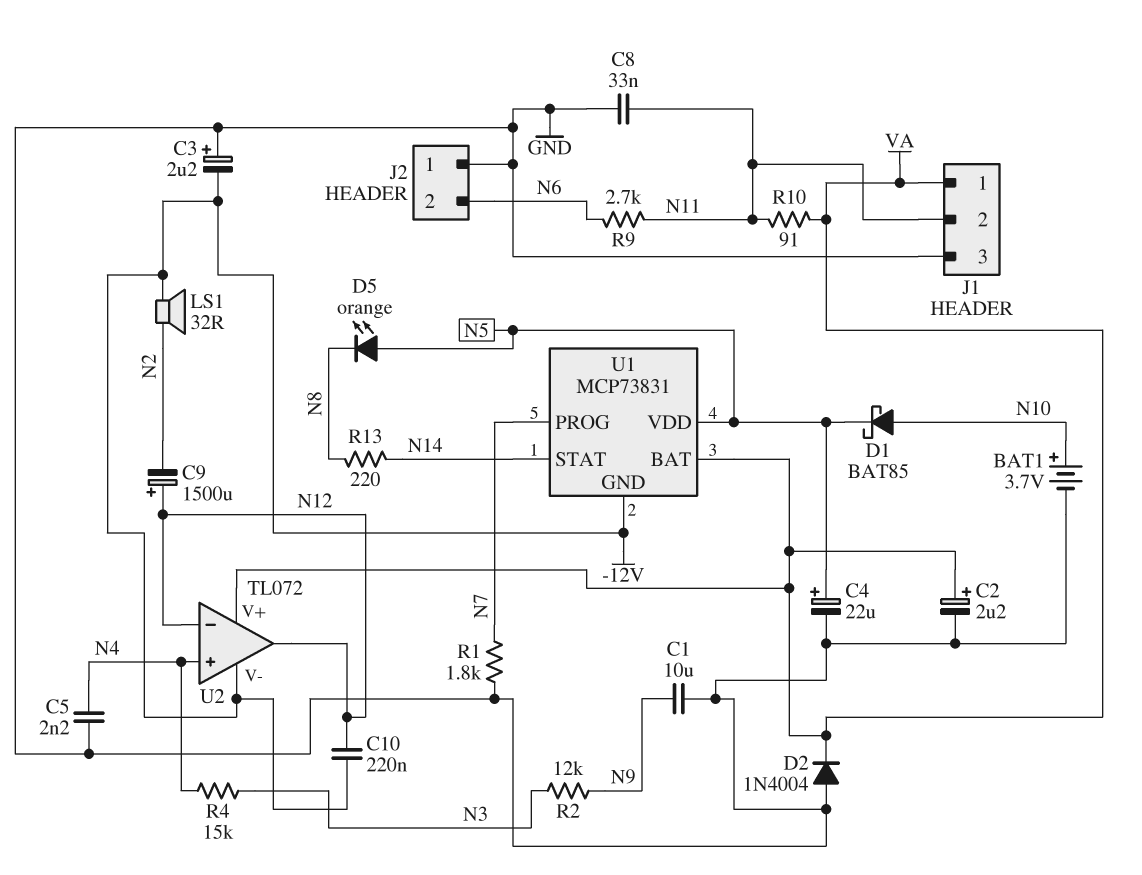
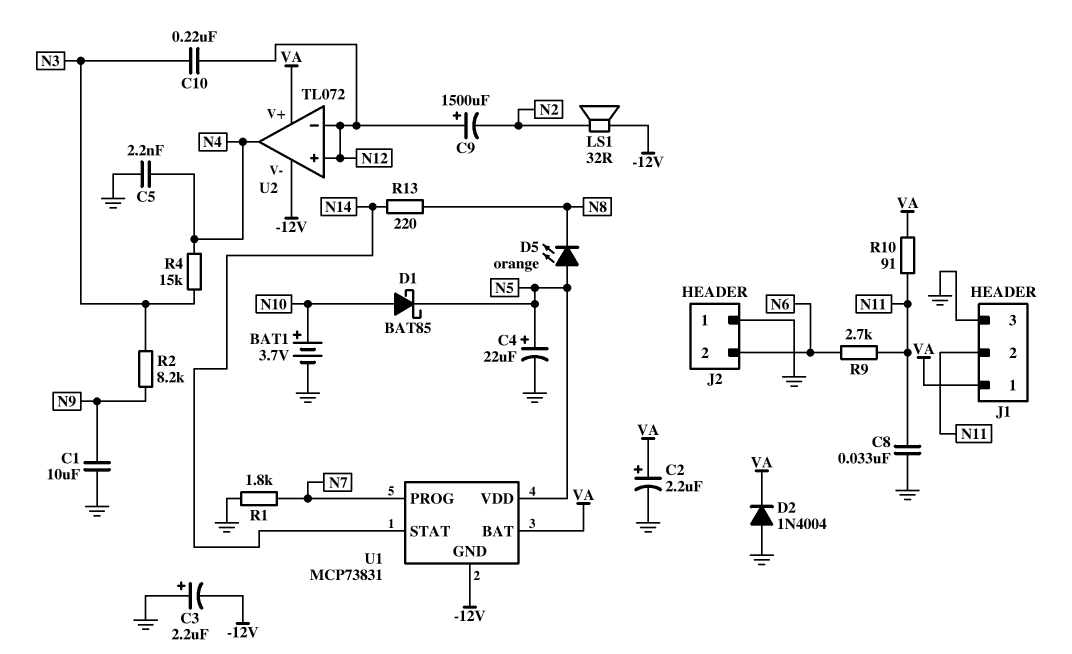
C10: 220nF (-12V, N12) -> 220nF (N3, N12)
R2: 12k (N3, N9) -> 8.2k (N3, N9)
U2 pin in+: N4 -> N12
U2 pin out: N12 -> N4

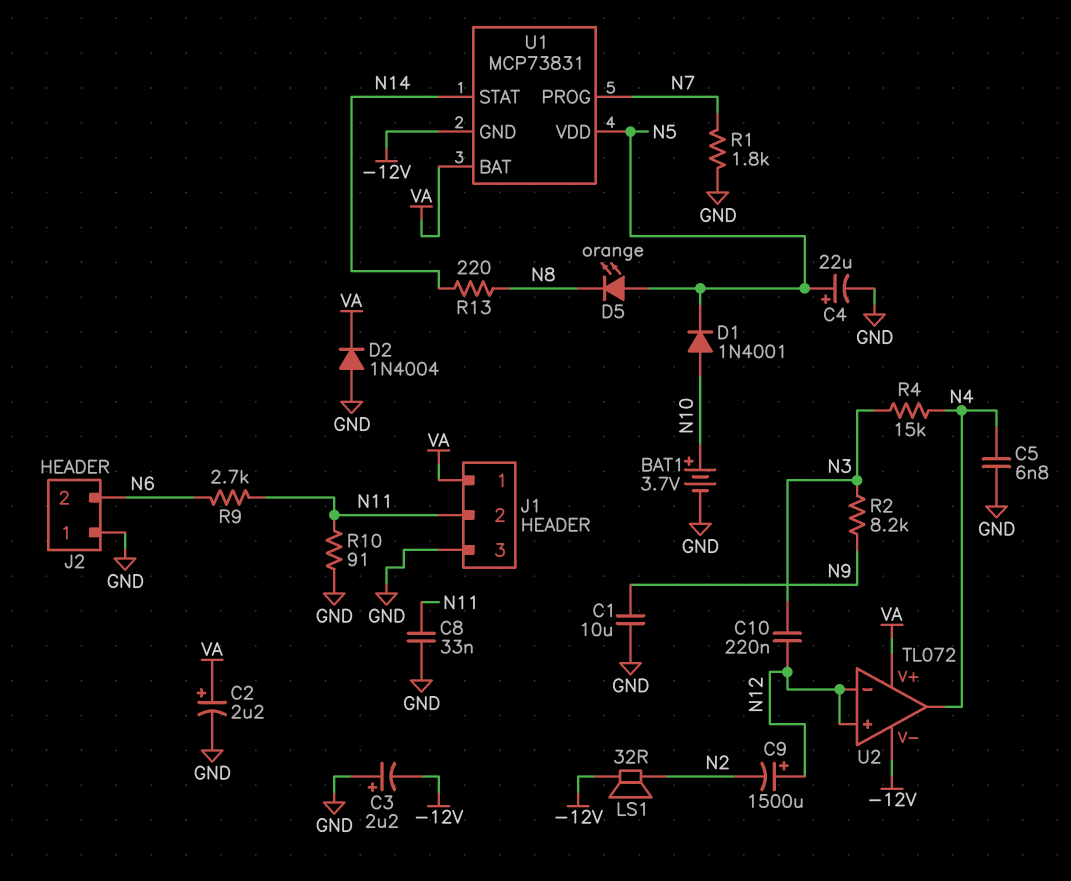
C5: 2.2nF (GND, N4) -> 6.8nF (GND, N4)
D1: schottky BAT85 (A N10, K N5) -> diode 1N4001 (A N10, K N5)
R10: 91 (N11, VA) -> 91 (GND, N11)

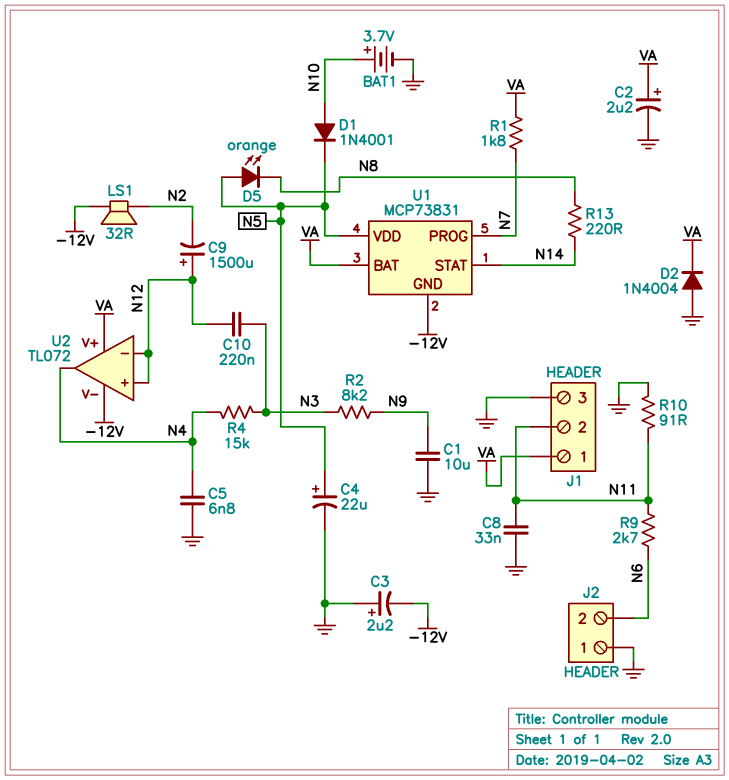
R1: 1.8k (GND, N7) -> 1.8k (N7, VA)

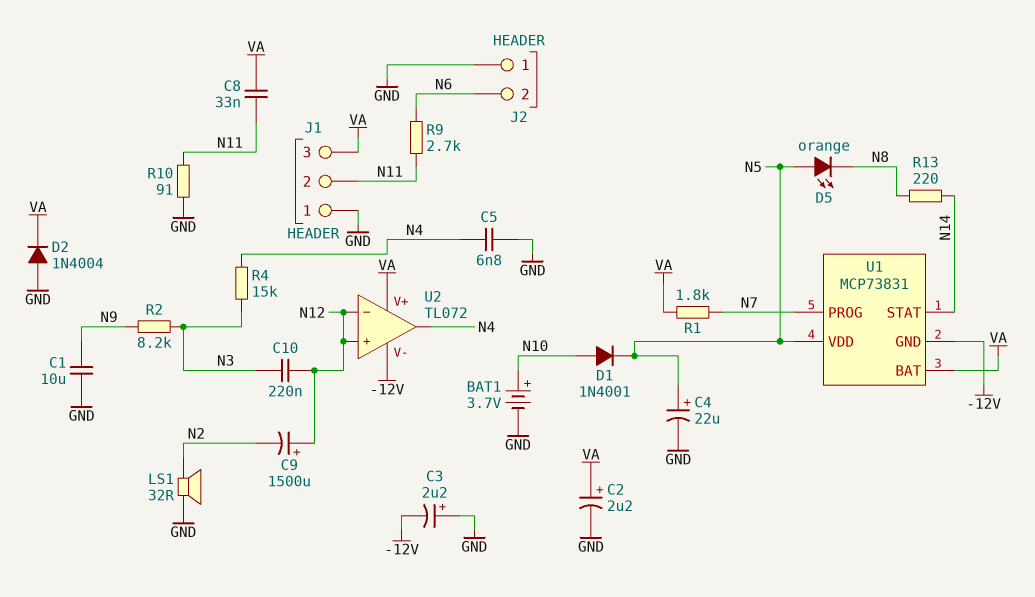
C8: 33nF (GND, N11) -> 33nF (N11, VA)
J1 pin 1: VA -> GND
J1 pin 3: GND -> VA
LS1: speaker 32R (-12V, N2) -> speaker 32R (GND, N2)

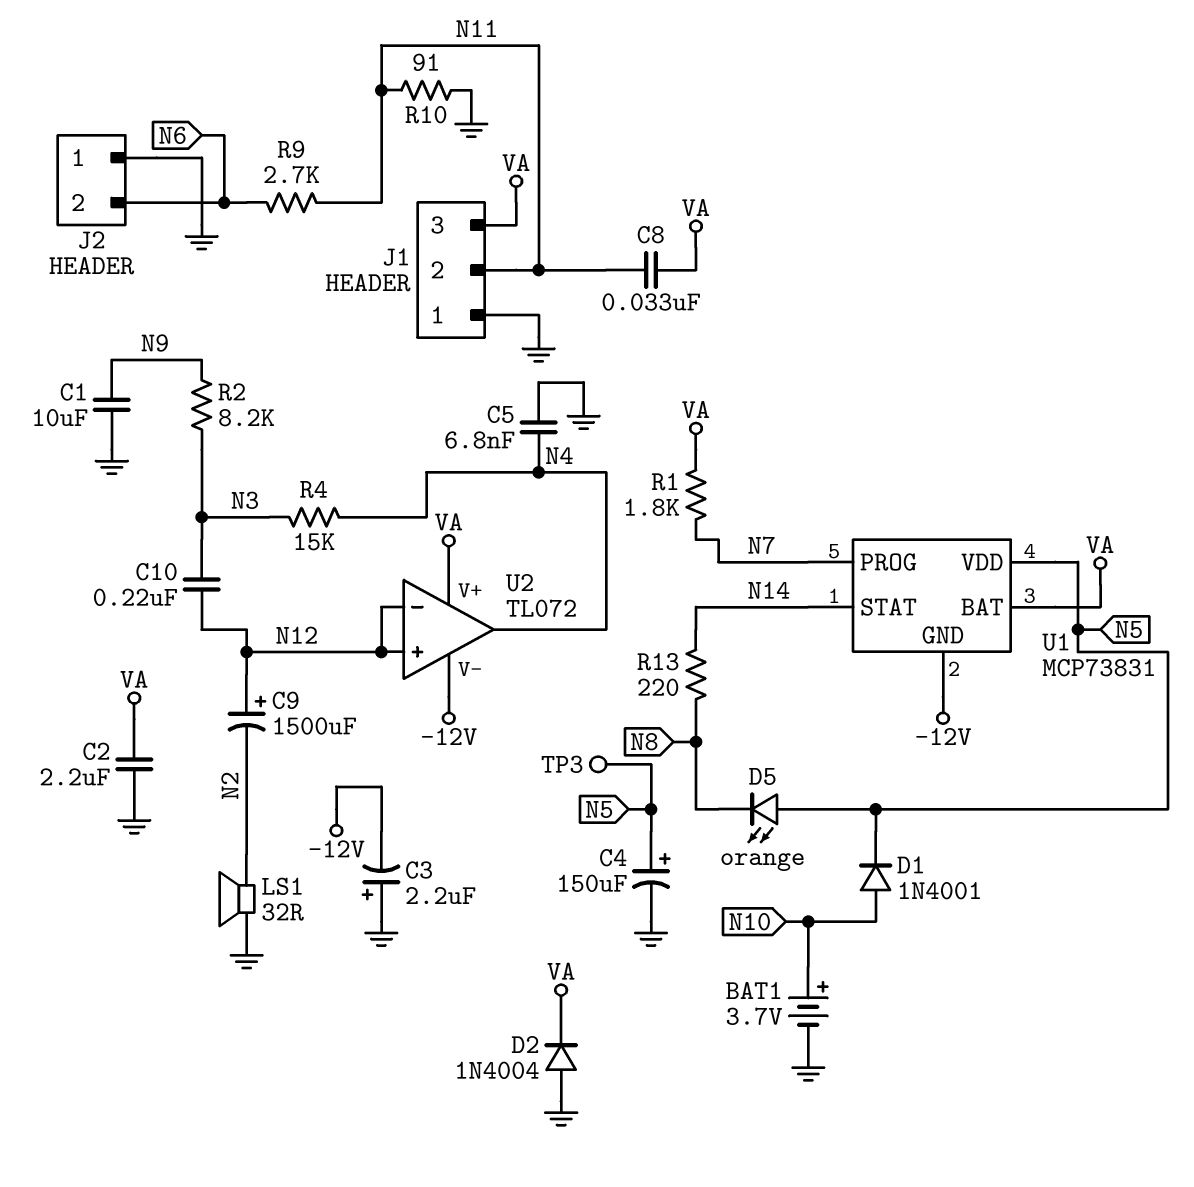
C2: 2.2uF (plus VA, minus GND) -> 2.2uF (GND, VA)
C4: 22uF (plus N5, minus GND) -> 150uF (plus N5, minus GND)
TP3: none -> test point (N5)

